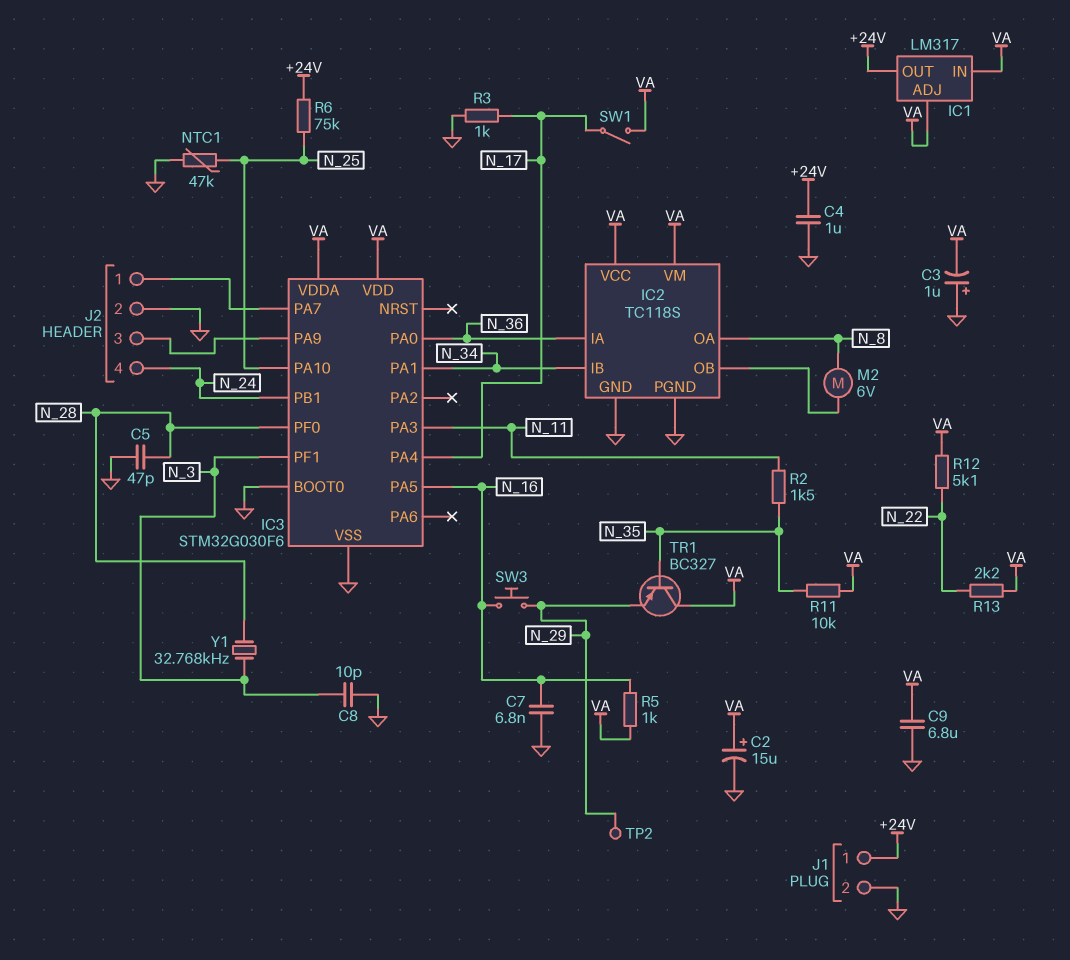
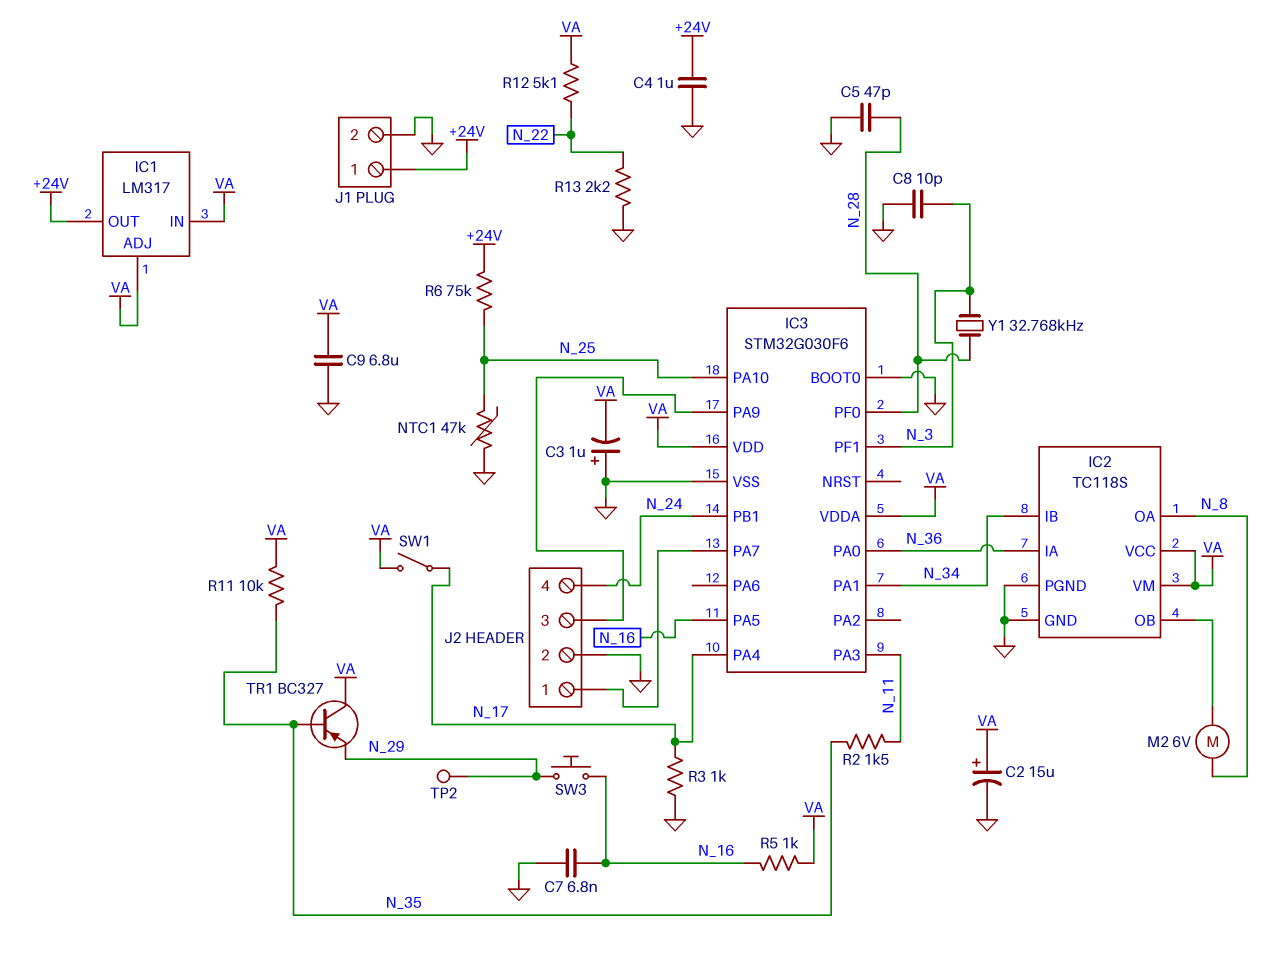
R13: 2.2k (N_22, VA) -> 2.2k (GND, N_22)

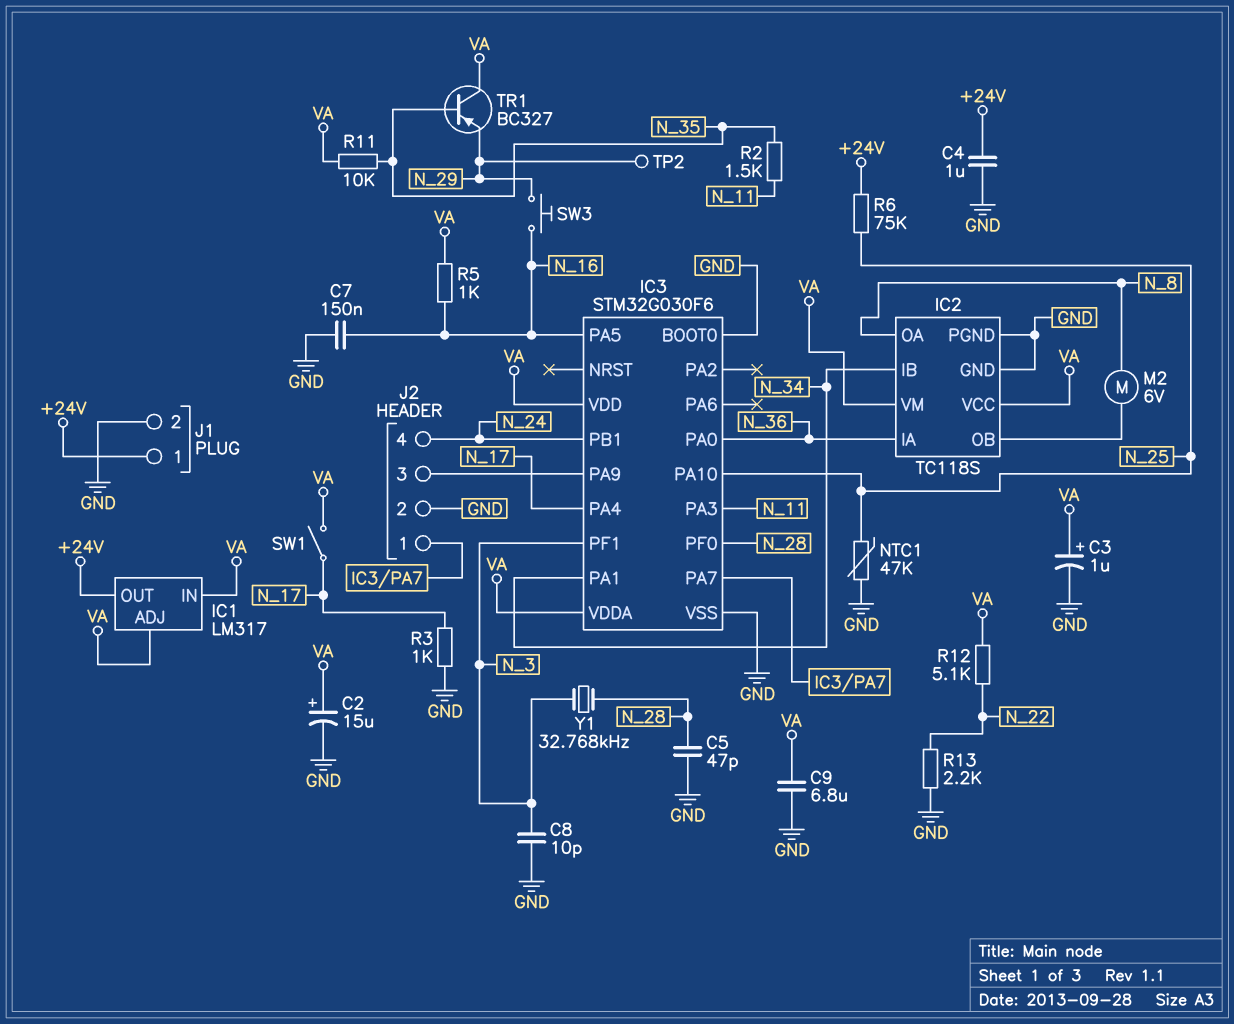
C3: 1uF (plus GND, minus VA) -> 1uF (plus VA, minus GND)
C7: 6.8nF (GND, N_16) -> 150nF (GND, N_16)

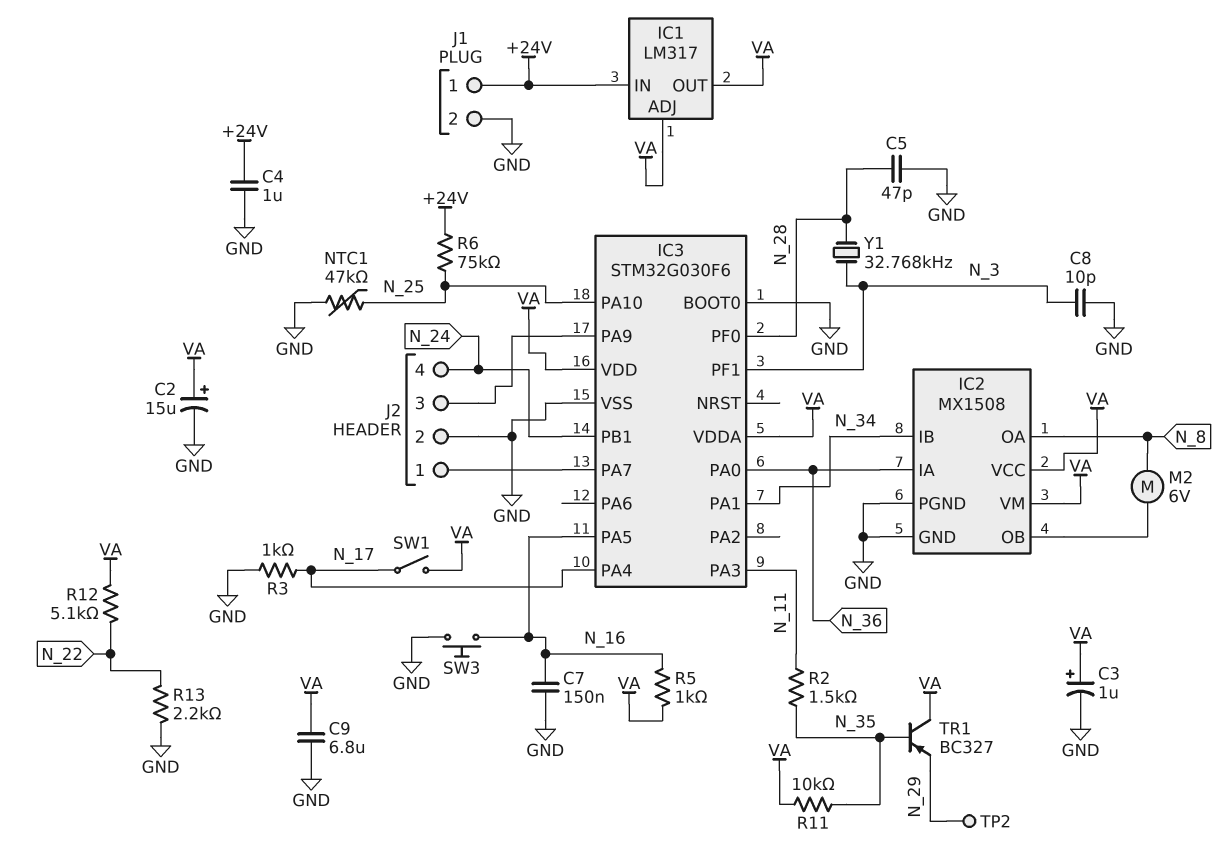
IC1 pin IN: VA -> +24V
IC1 pin OUT: +24V -> VA
IC2: TC118S -> MX1508
SW3: button (N_16, N_29) -> button (GND, N_16)

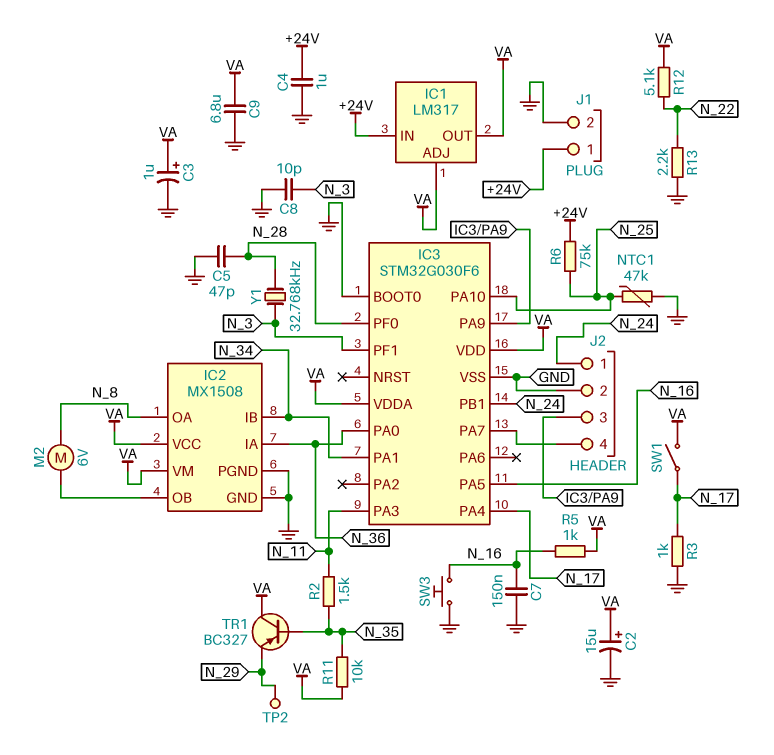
J2 pin 1: IC3/PA7 -> N_24
J2 pin 4: N_24 -> IC3/PA7

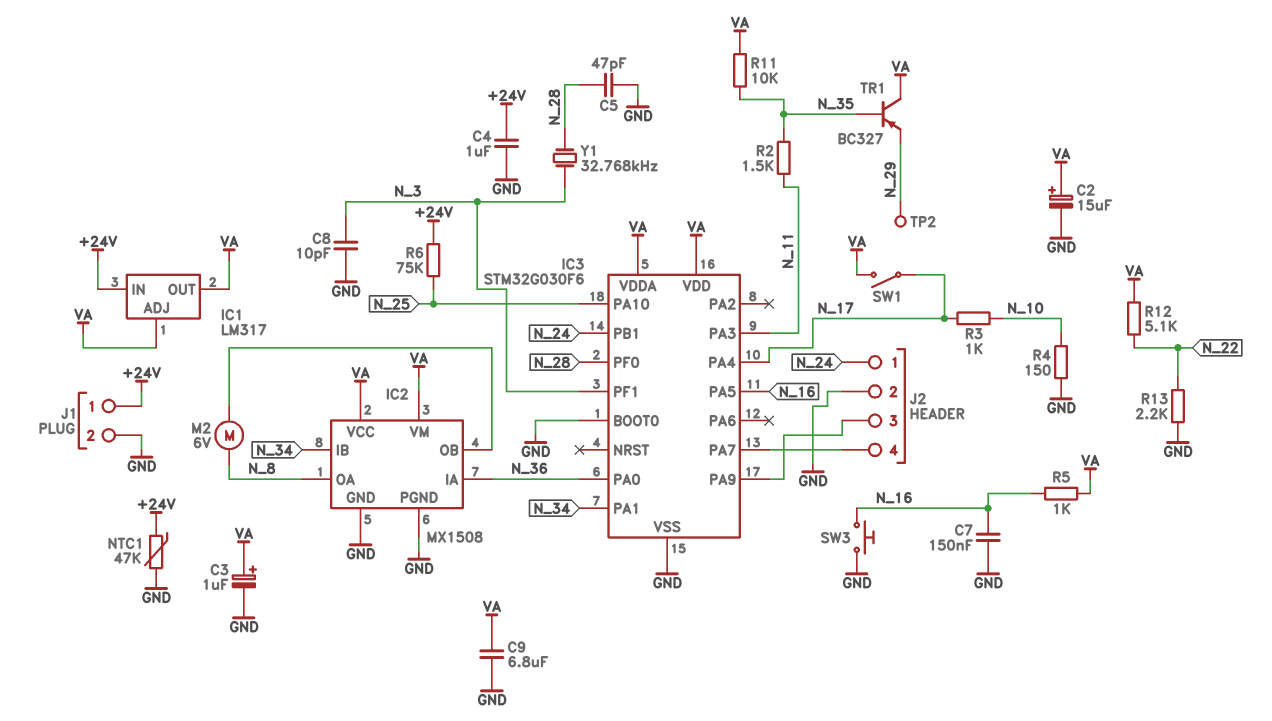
NTC1: 47k (GND, N_25) -> 47k (+24V, GND)
R3: 1k (GND, N_17) -> 1k (N_10, N_17)
R4: none -> 150 (GND, N_10)

